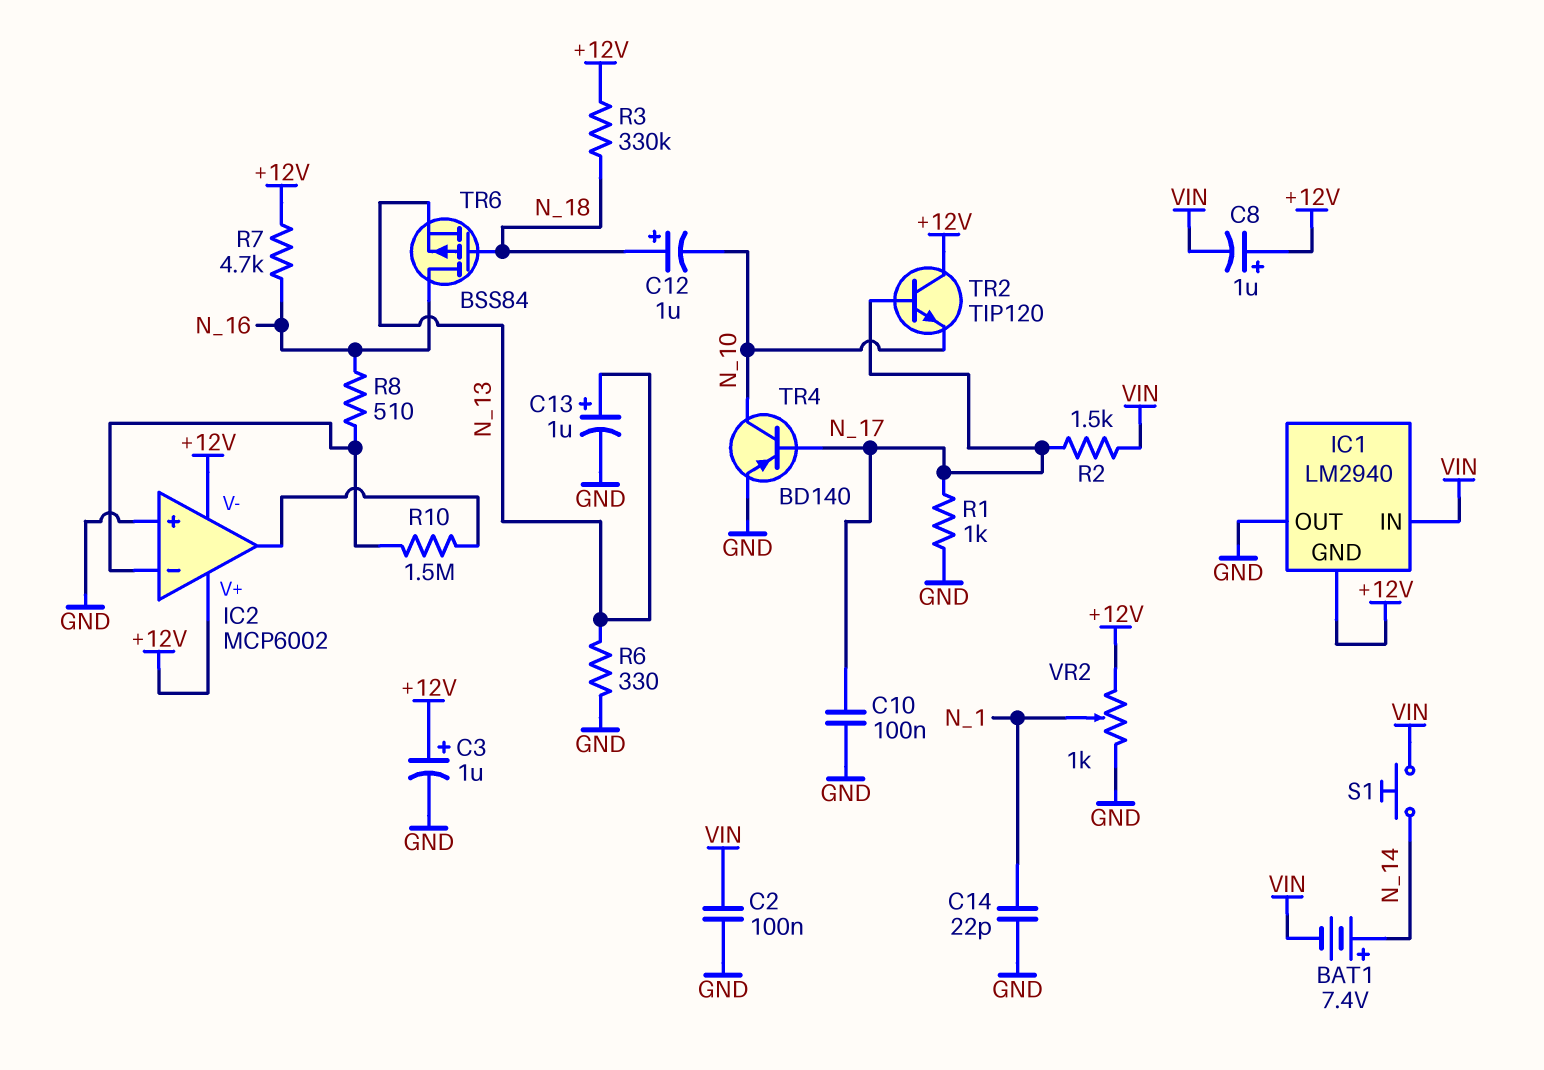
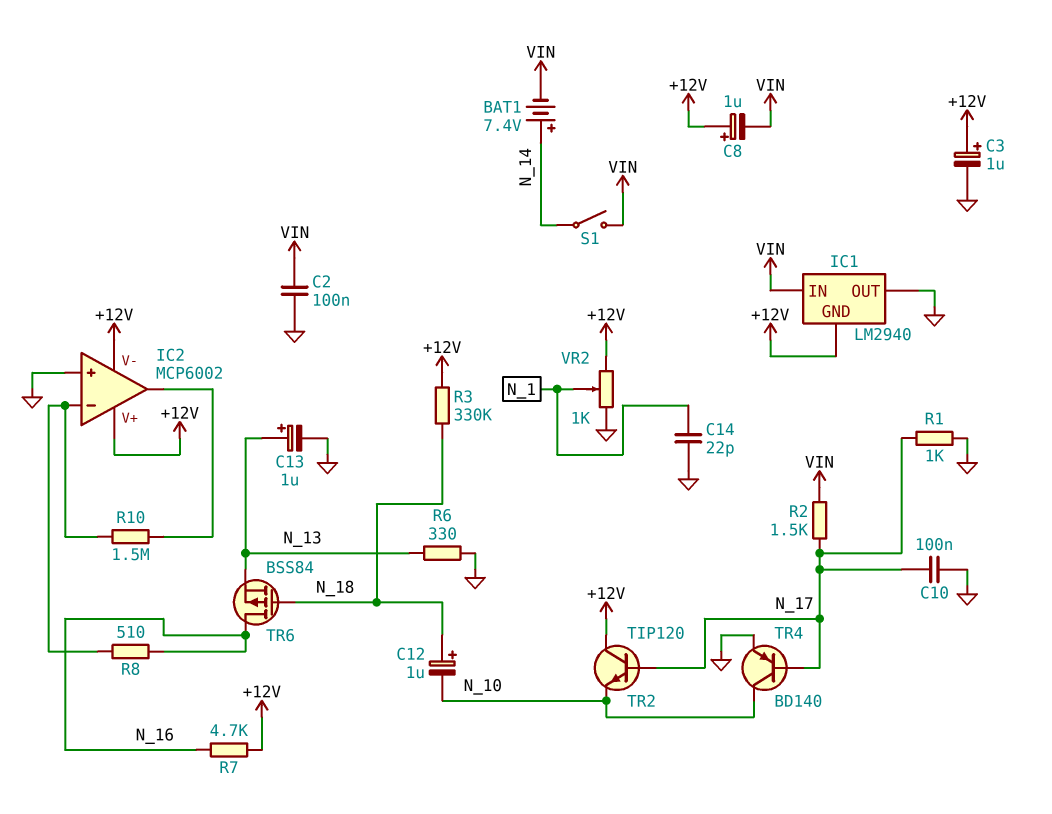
S1: button (N_14, VIN) -> switch (N_14, VIN)

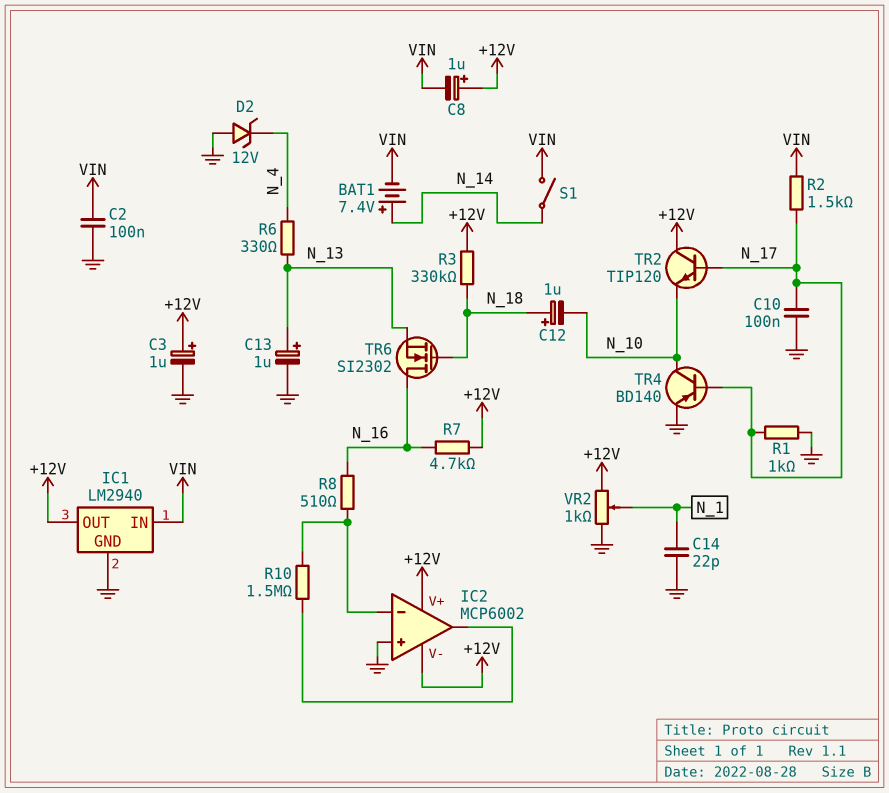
D2: none -> zener 12V (A GND, K N_4)
IC1 pin GND: +12V -> GND
IC1 pin OUT: GND -> +12V
R6: 330 (GND, N_13) -> 330 (N_4, N_13)
TR6: PMOS BSS84 (G N_18, D N_16, S N_13) -> NMOS SI2302 (G N_18, D N_16, S N_13)

